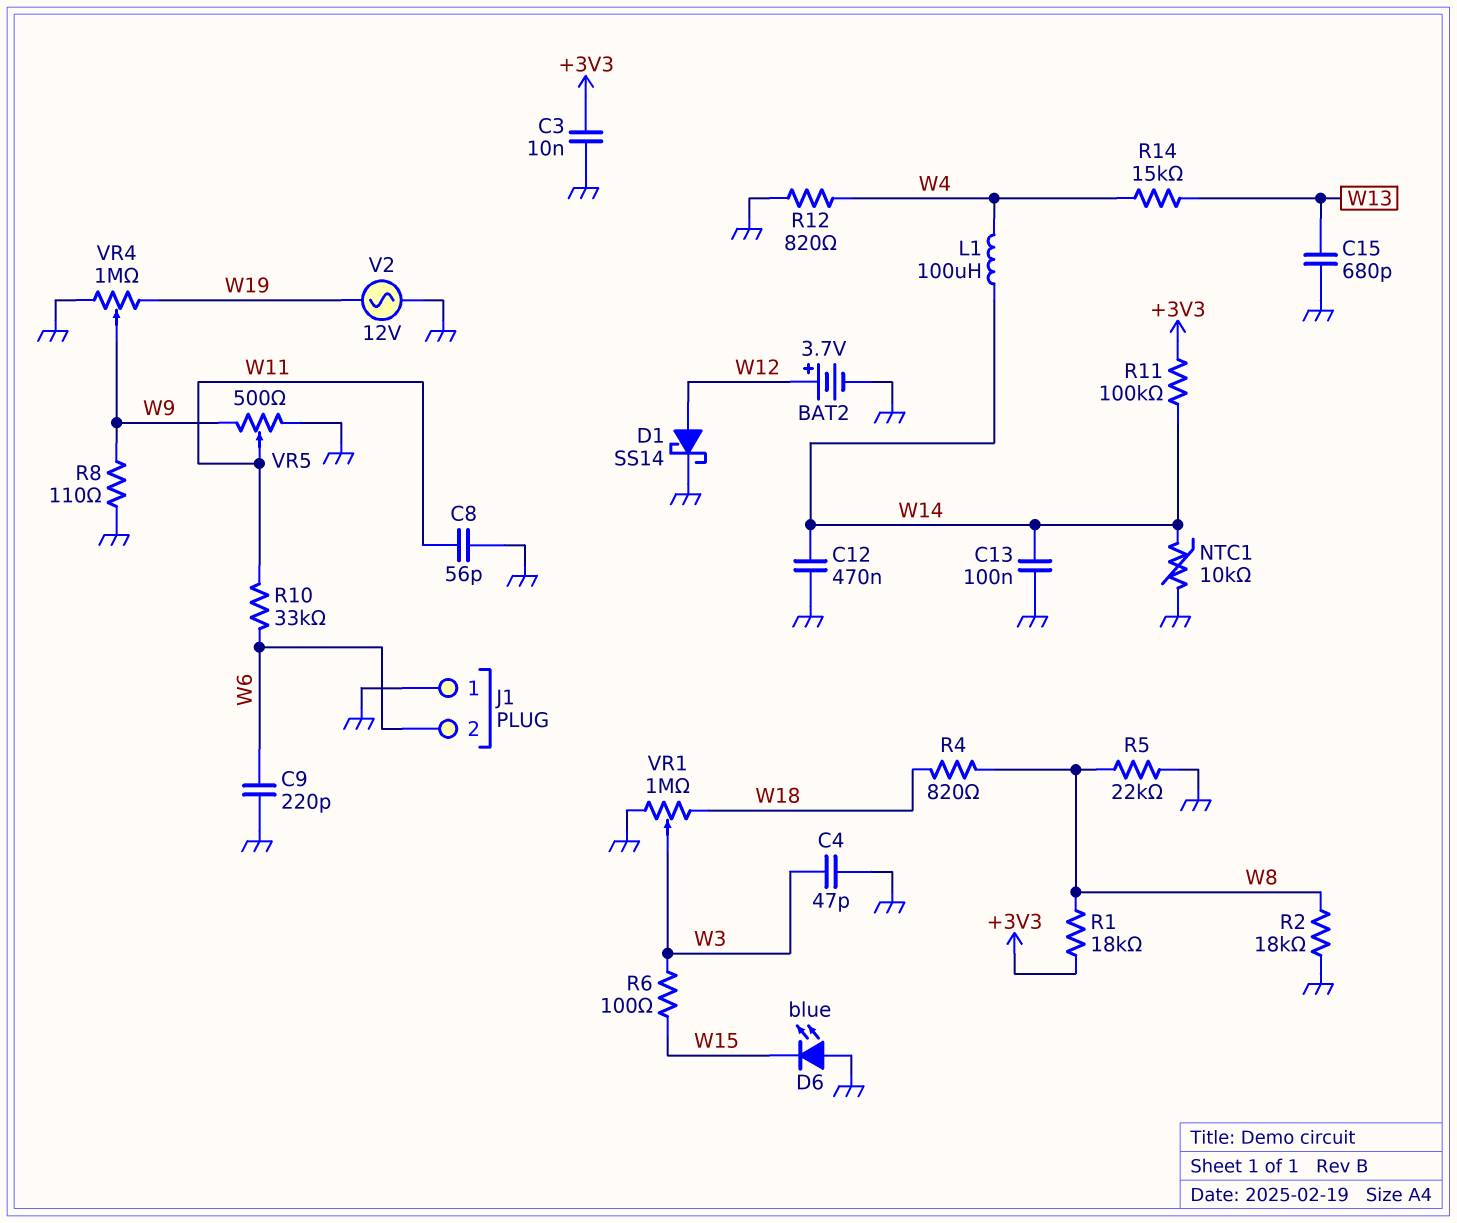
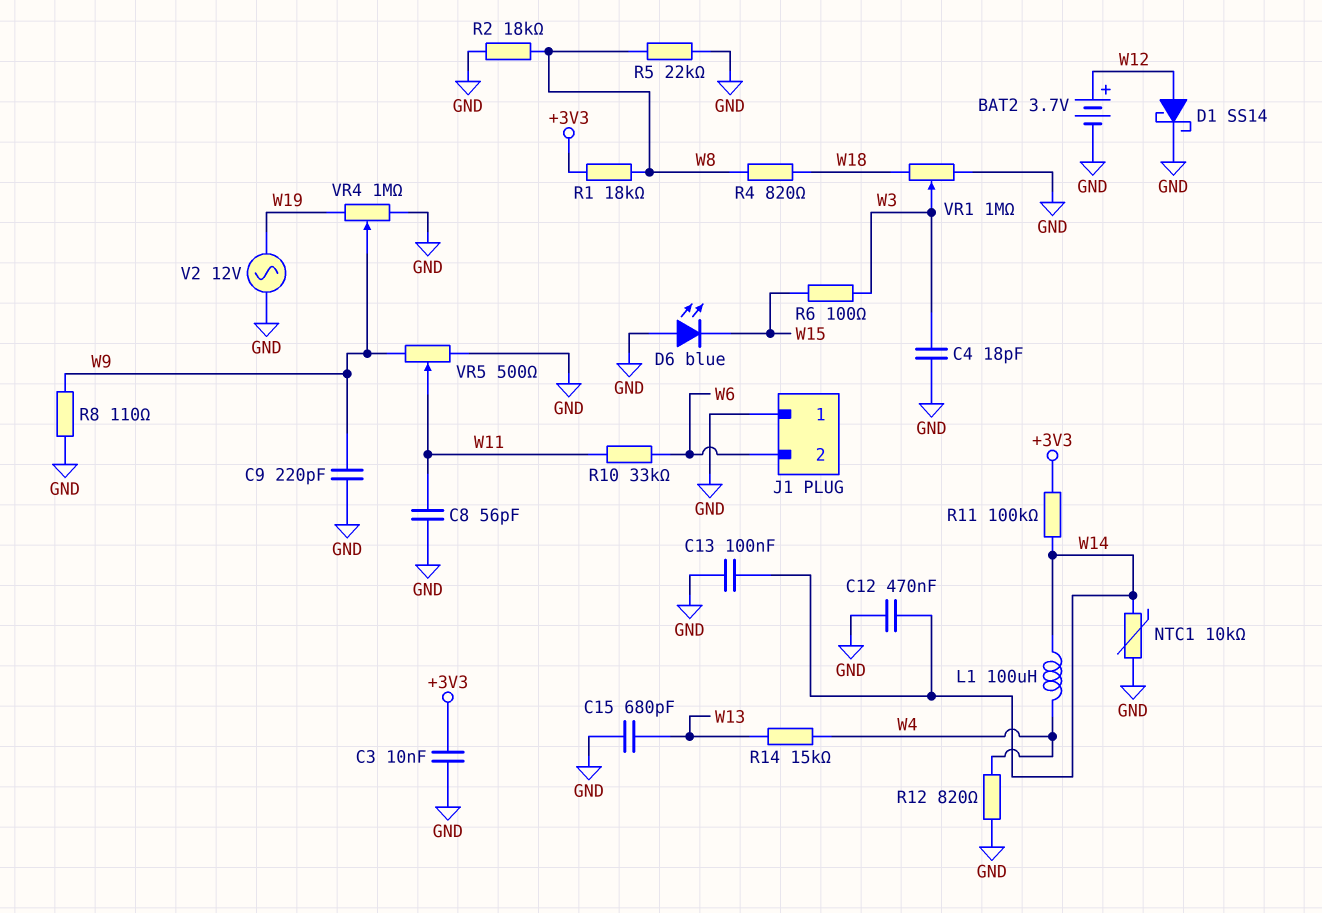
C4: 47pF (GND, W3) -> 18pF (GND, W3)
C9: 220pF (GND, W6) -> 220pF (GND, W9)

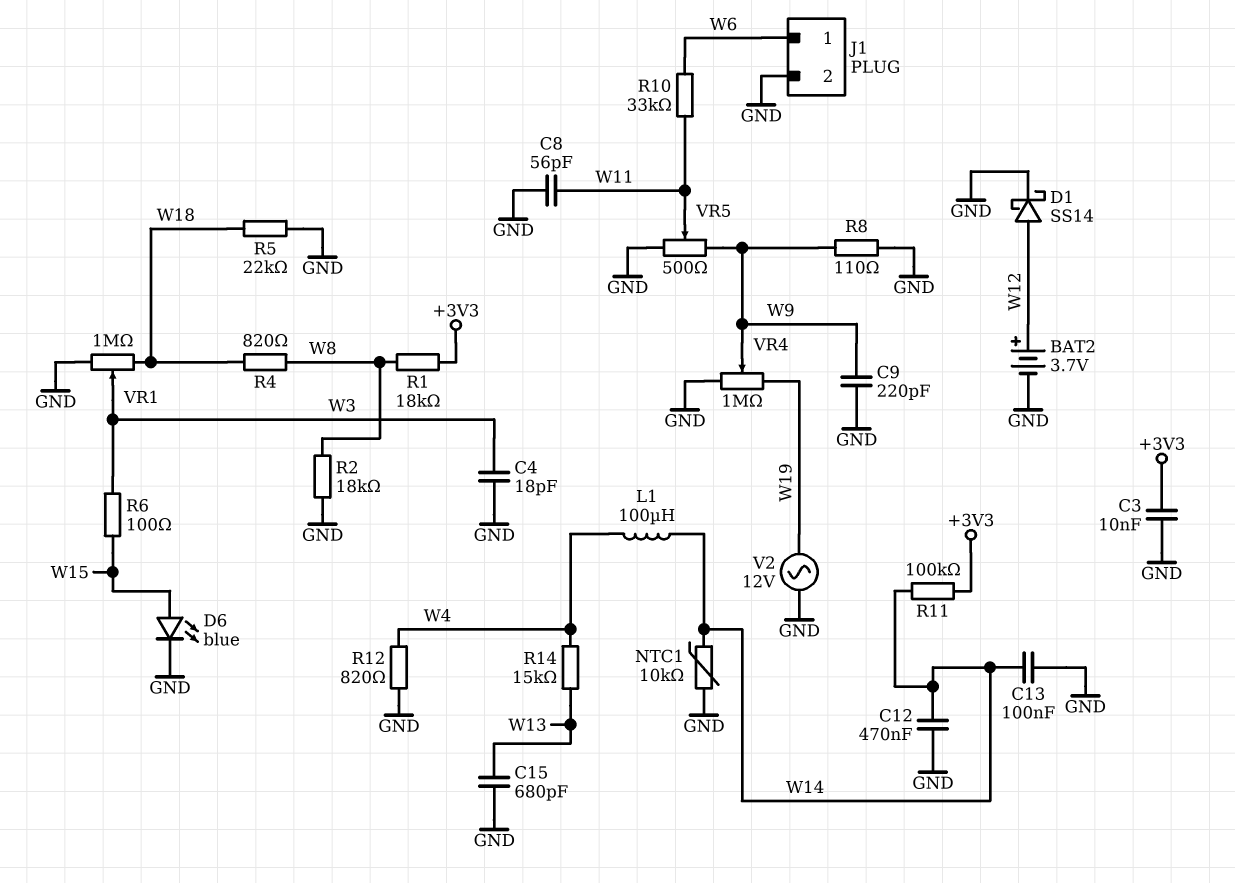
D6: LED blue (A GND, K W15) -> LED blue (A W15, K GND)
J1 pin 1: GND -> W6
J1 pin 2: W6 -> GND
R5: 22k (GND, W8) -> 22k (GND, W18)

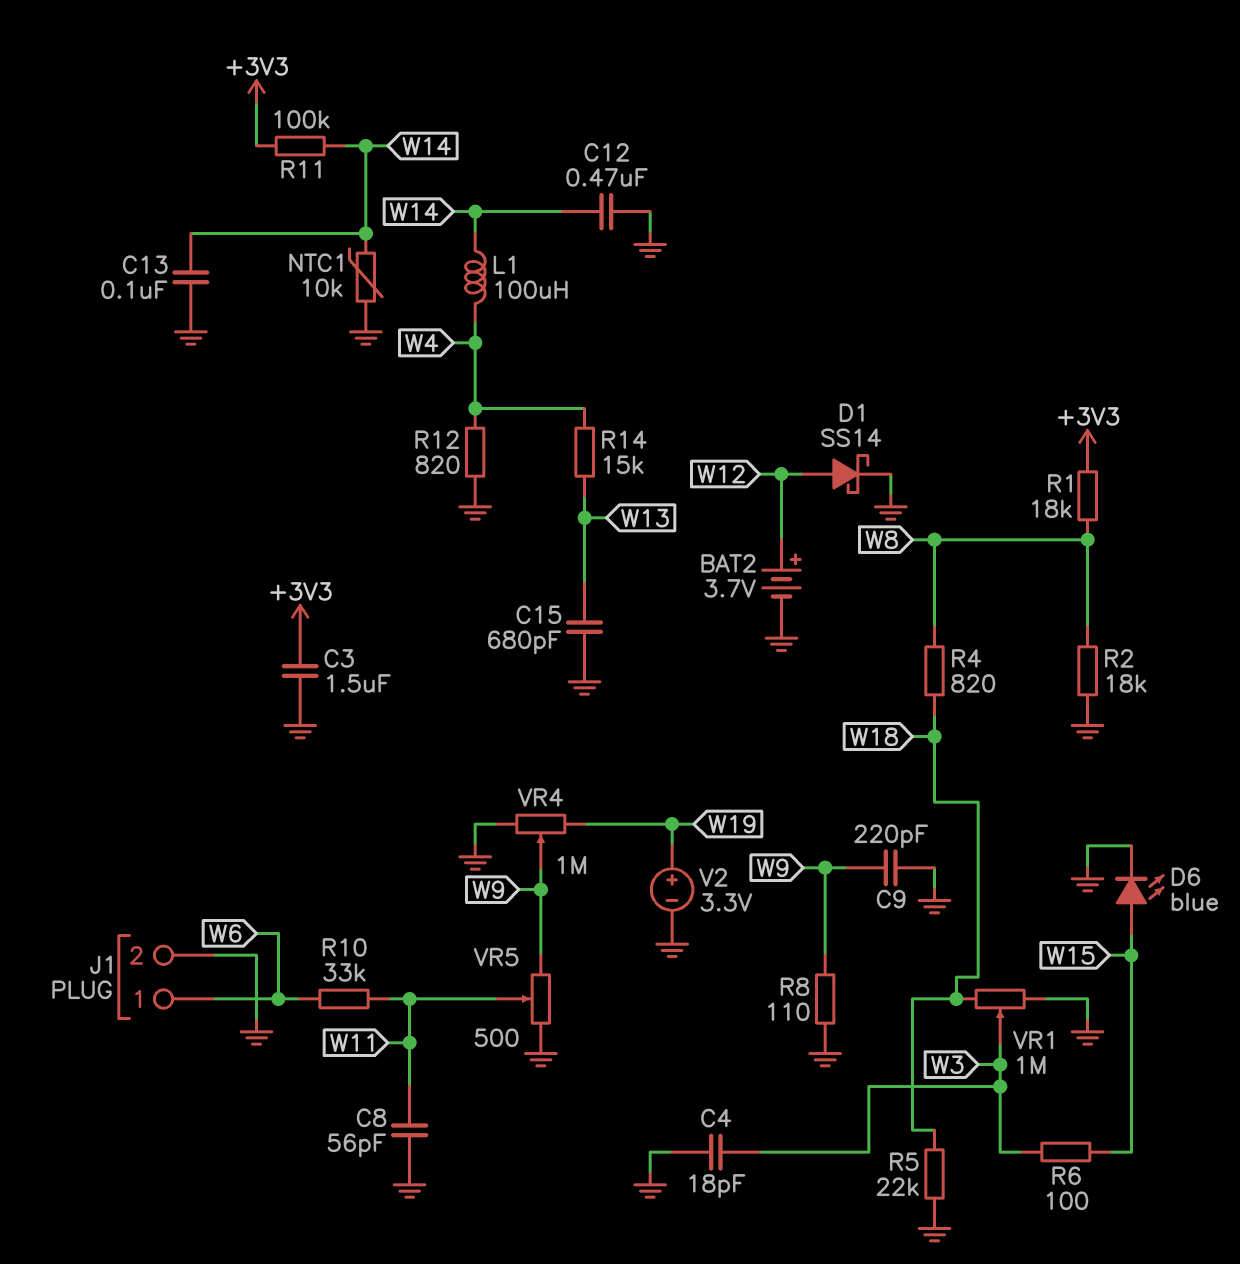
C3: 10nF (+3V3, GND) -> 1.5uF (+3V3, GND)
V2: AC 12V (GND, W19) -> 3.3V (plus W19, minus GND)

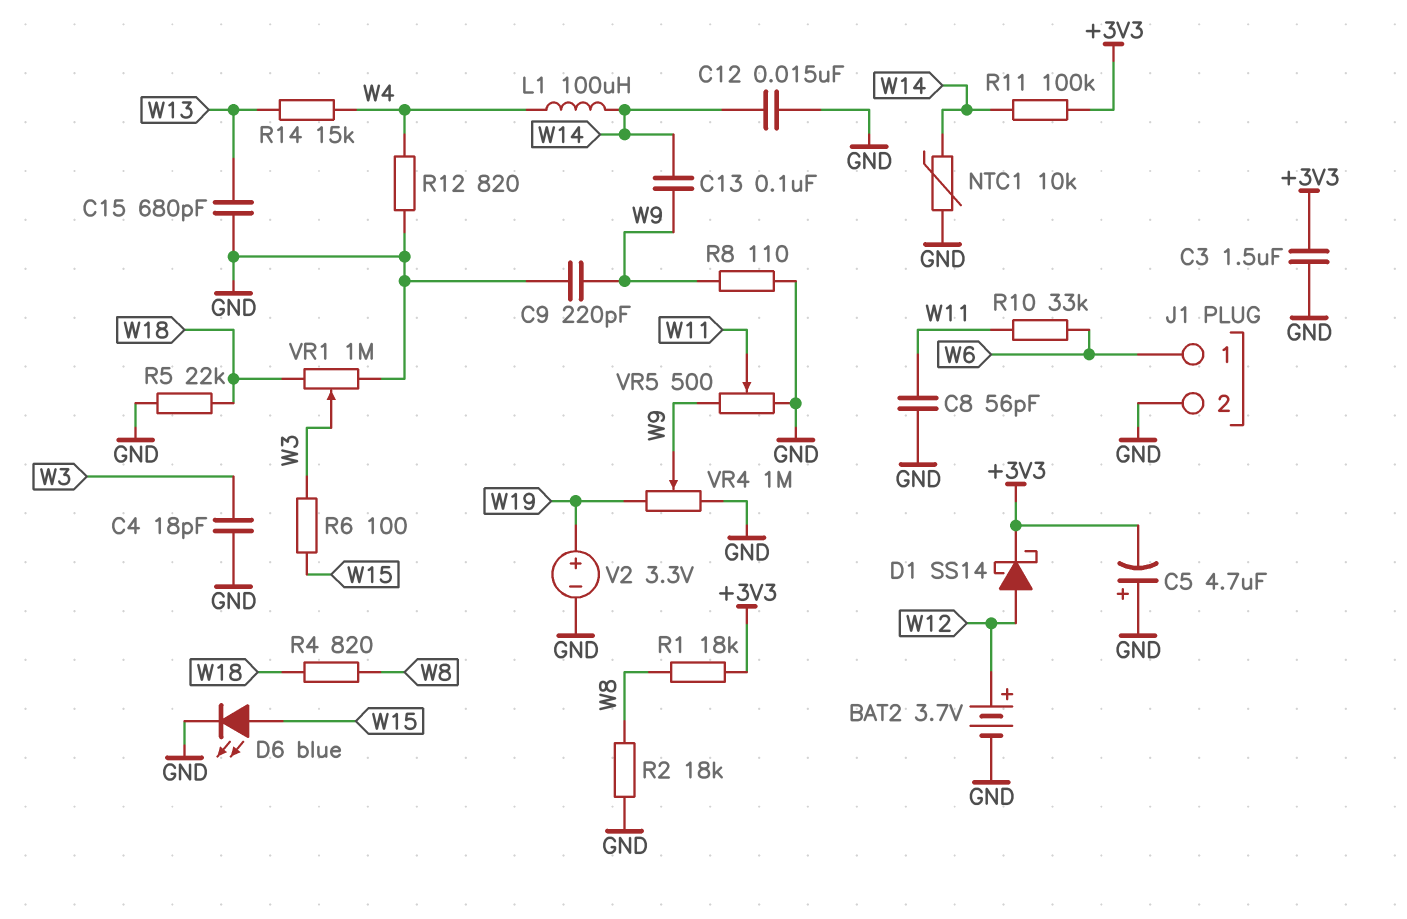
C5: none -> 4.7uF (plus GND, minus +3V3)
C12: 470nF (GND, W14) -> 15nF (GND, W14)
C13: 100nF (GND, W14) -> 100nF (W9, W14)
D1: schottky SS14 (A W12, K GND) -> schottky SS14 (A W12, K +3V3)

